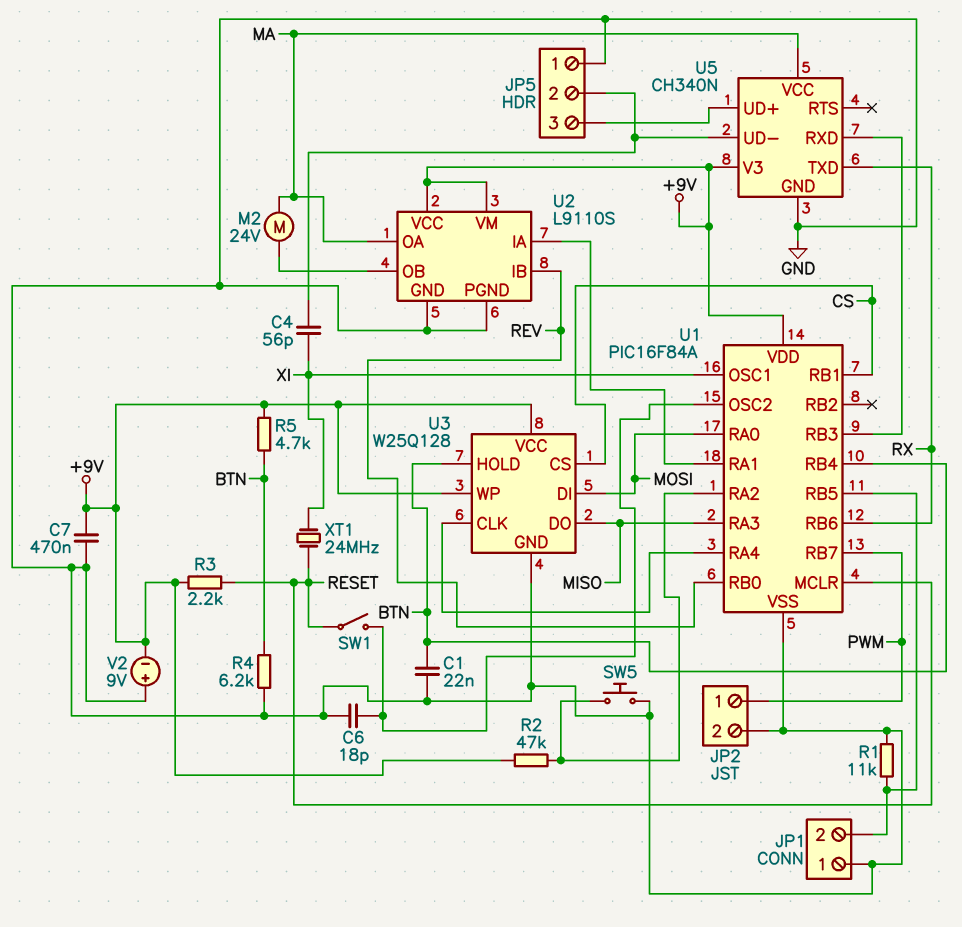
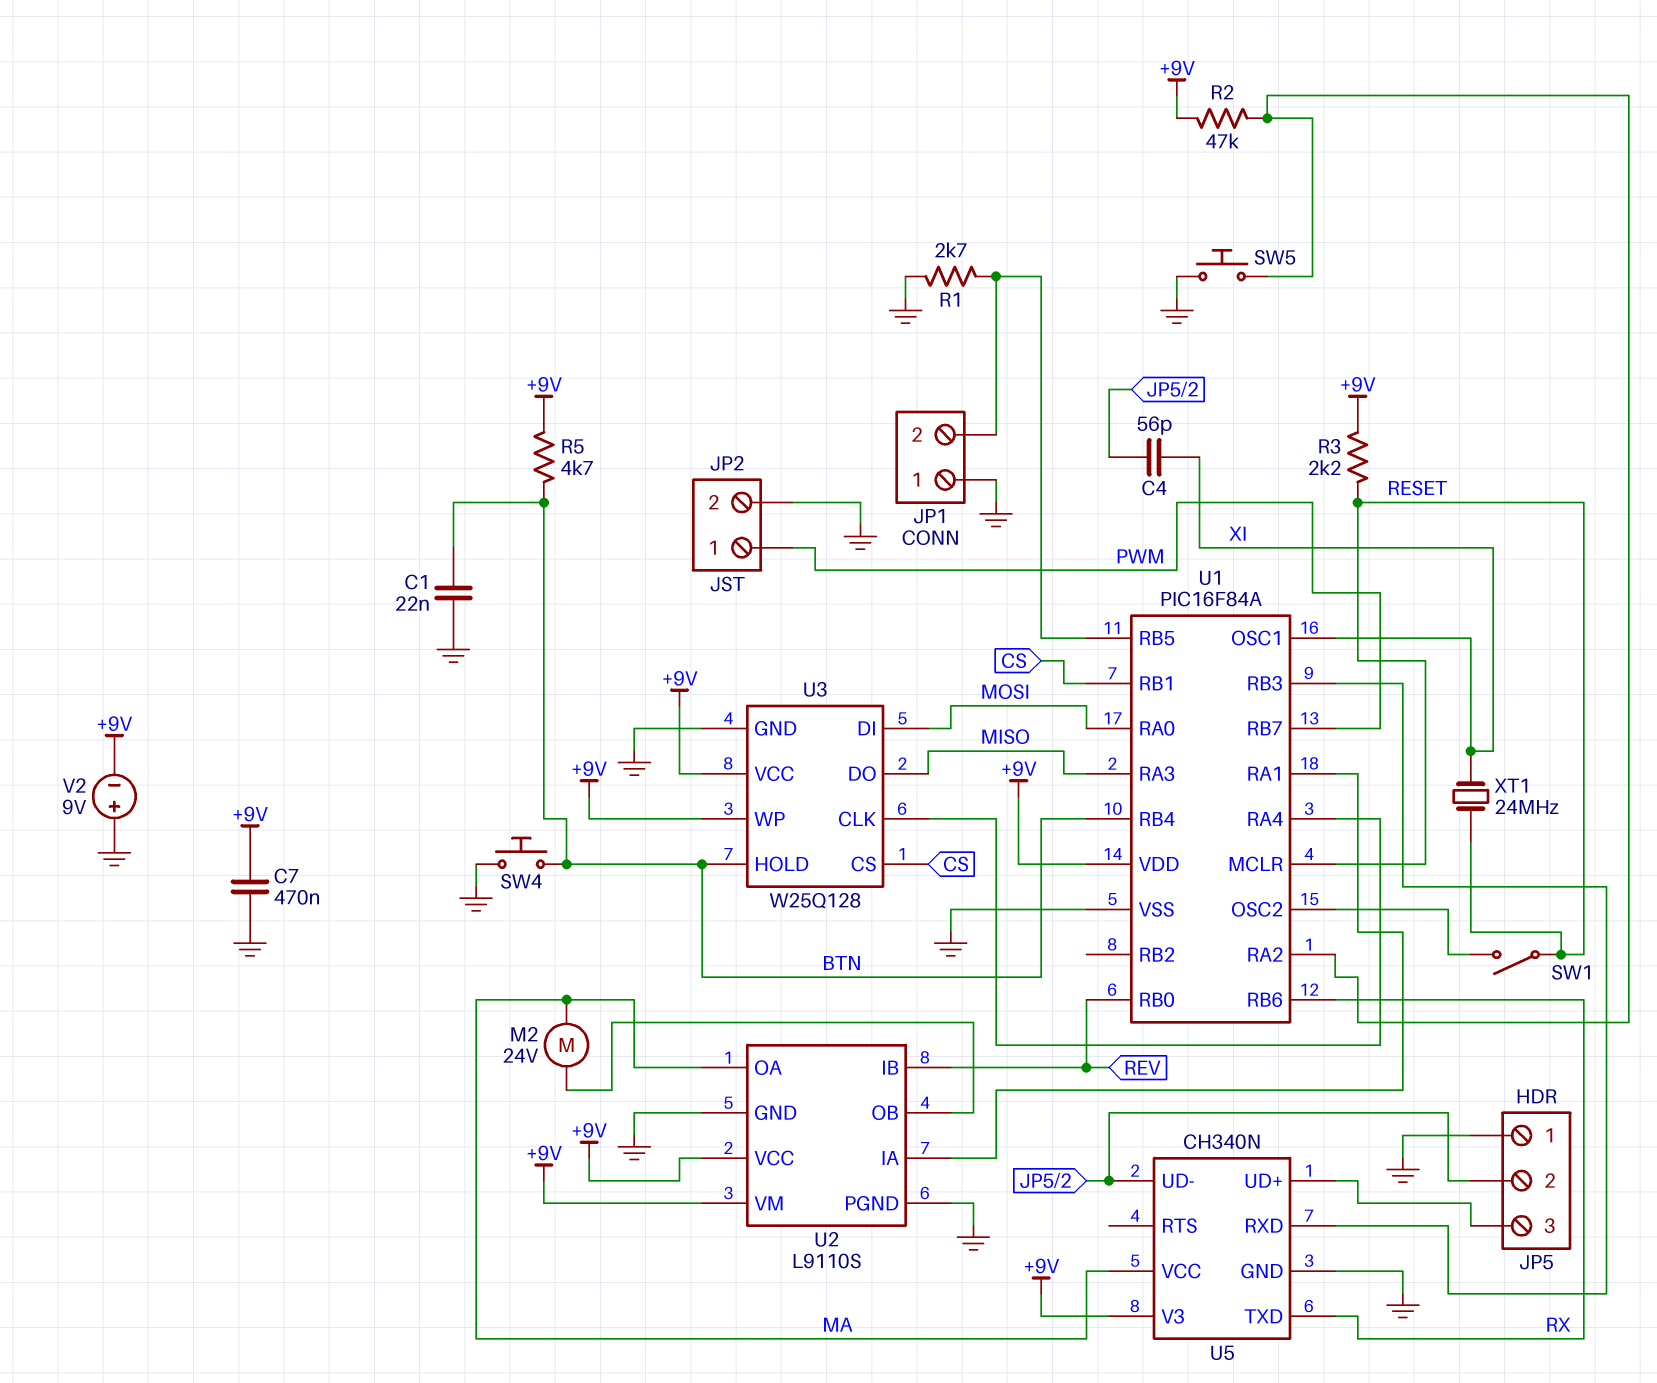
C6: 18pF (GND, U1/OSC2) -> none
R1: 11k (GND, JP1/2) -> 2.7k (GND, JP1/2)
R4: 6.2k (BTN, GND) -> none
SW4: none -> button (BTN, GND)

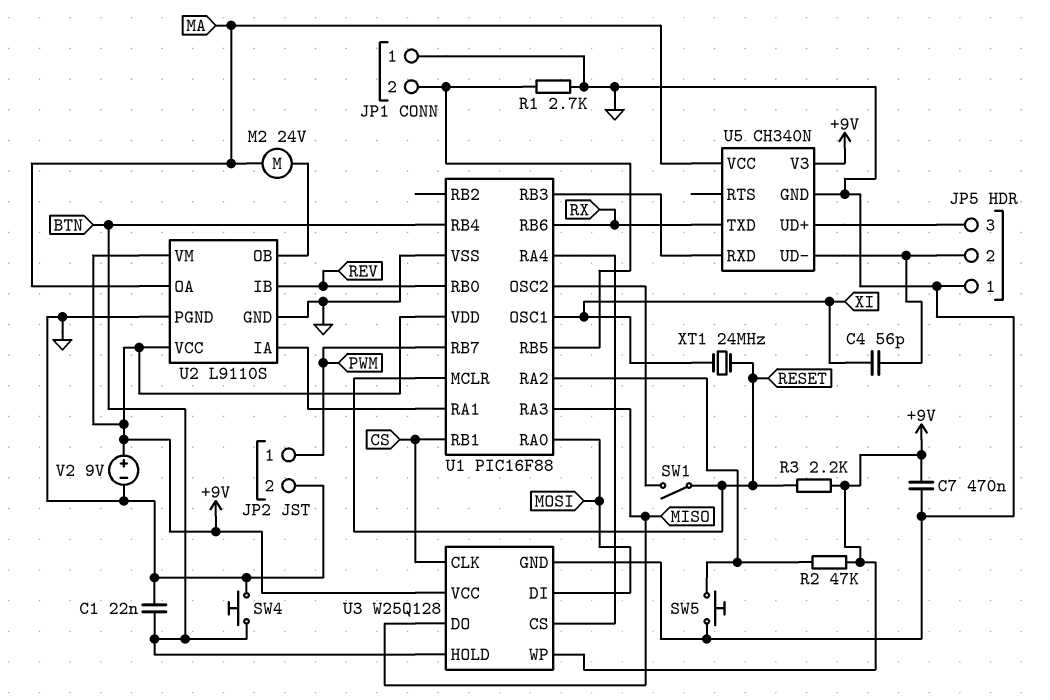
R5: 4.7k (+9V, BTN) -> none
U1: PIC16F84A -> PIC16F88
U3 pin CLK: U1/RA4 -> CS
U3 pin CS: CS -> U1/RA4
V2: 9V (plus GND, minus +9V) -> 9V (plus +9V, minus GND)

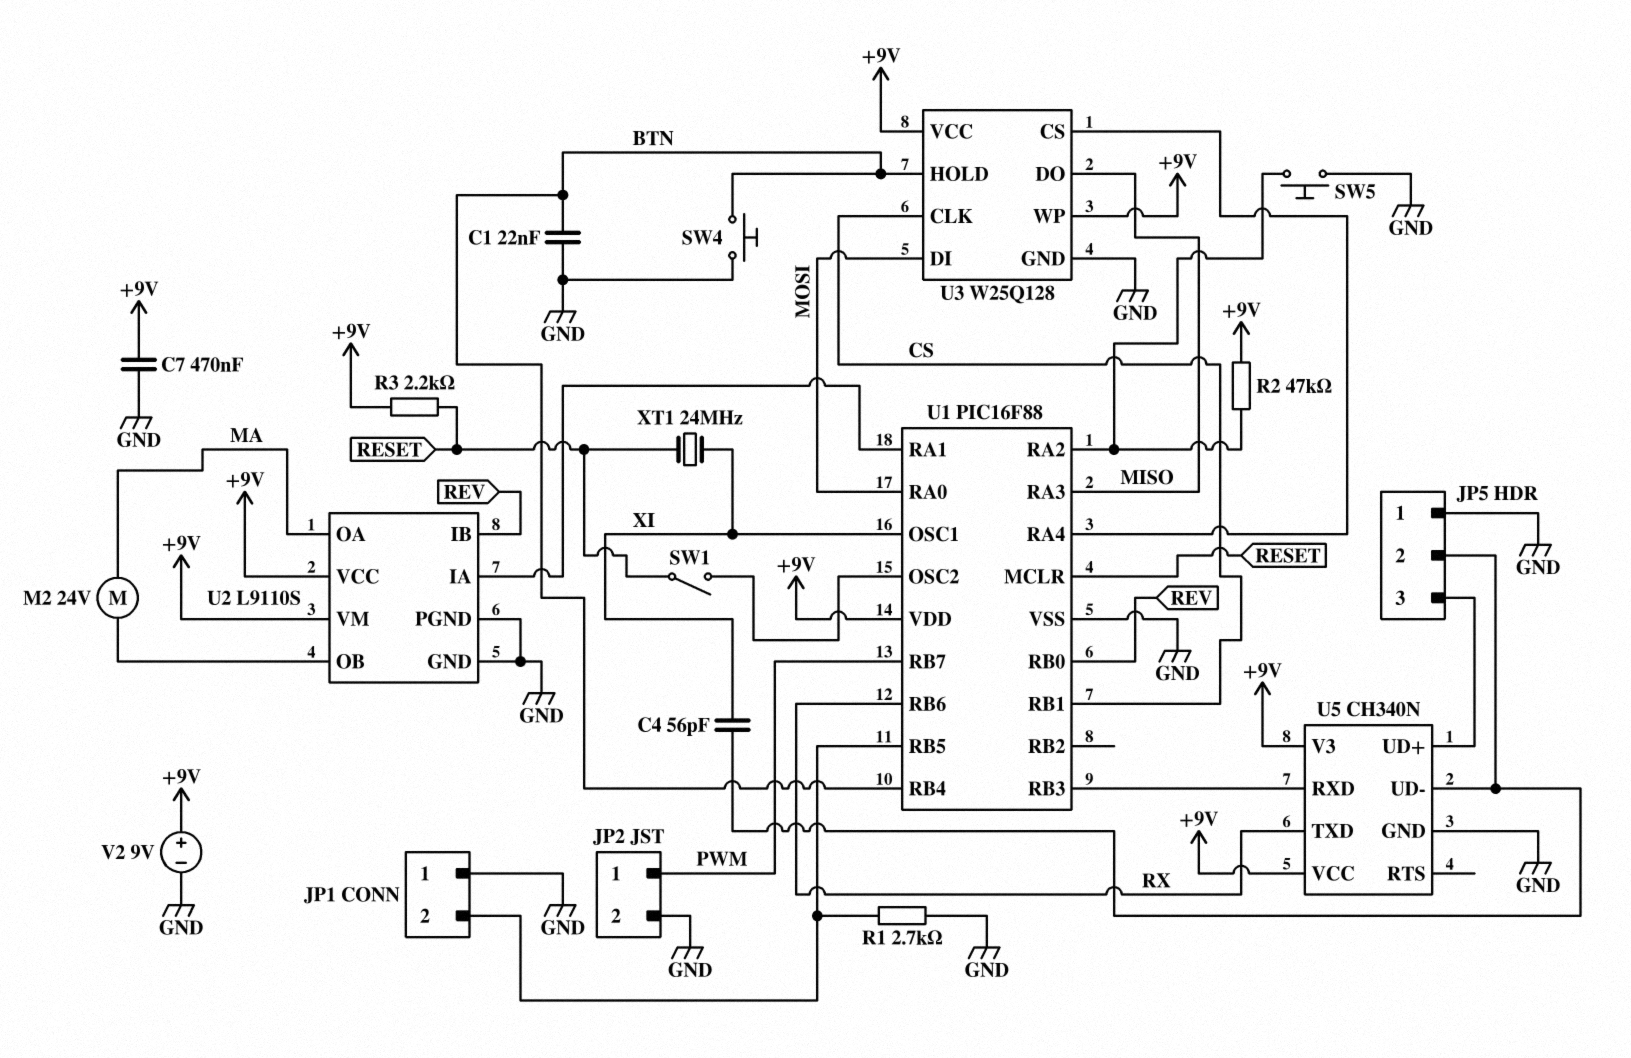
U5 pin VCC: MA -> +9V

